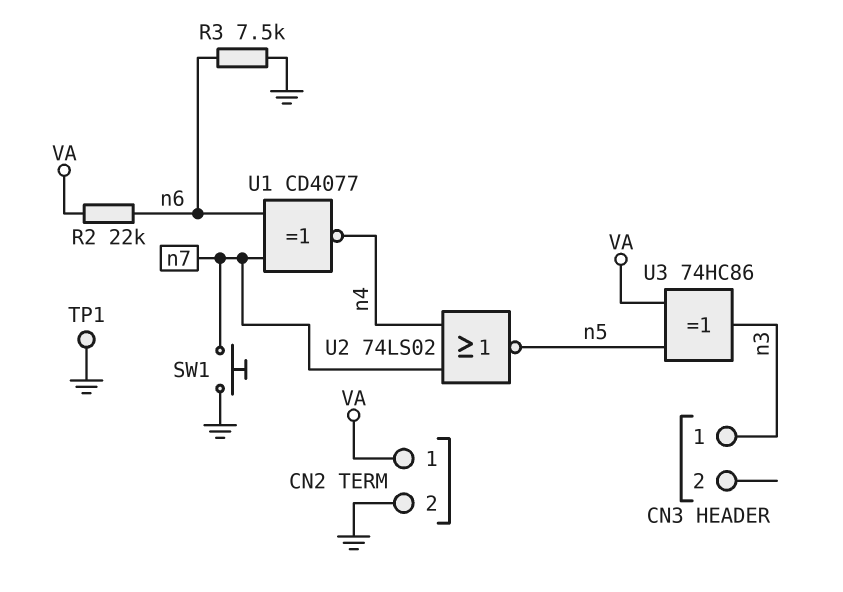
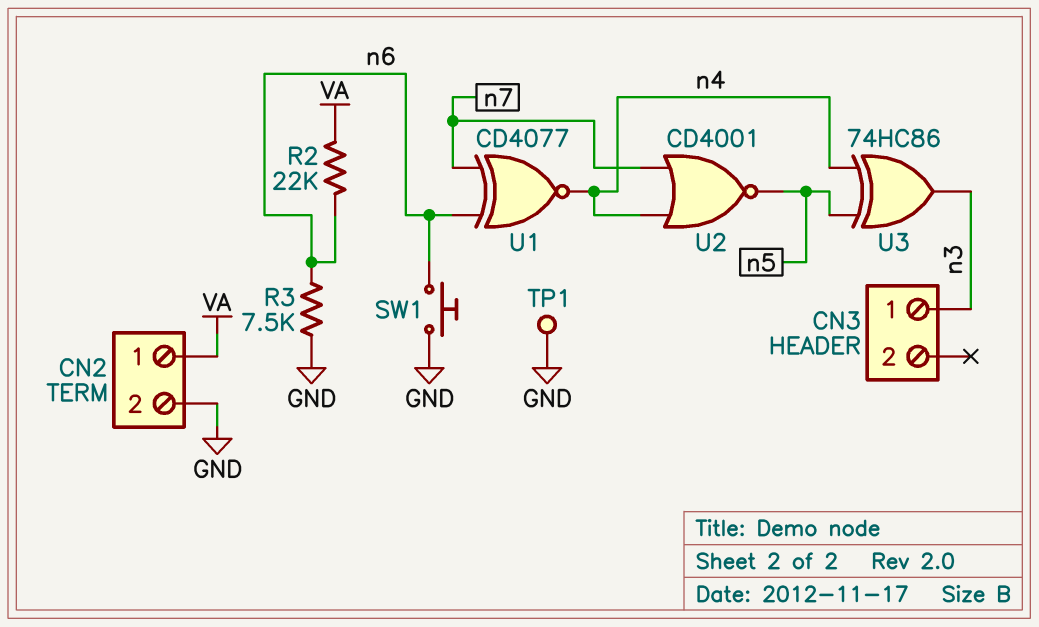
SW1: button (GND, n7) -> button (GND, n6)
U2: NOR 74LS02 (in n4, in n7, out n5) -> NOR CD4001 (in n4, in n7, out n5)
U3: XOR 74HC86 (in VA, in n5, out n3) -> XOR 74HC86 (in n4, in n5, out n3)

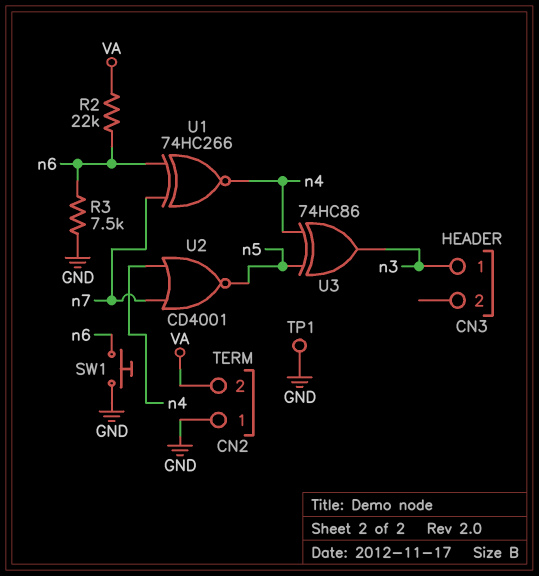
CN2 pin 1: VA -> GND
CN2 pin 2: GND -> VA
U1: XNOR CD4077 (in n6, in n7, out n4) -> XNOR 74HC266 (in n6, in n7, out n4)

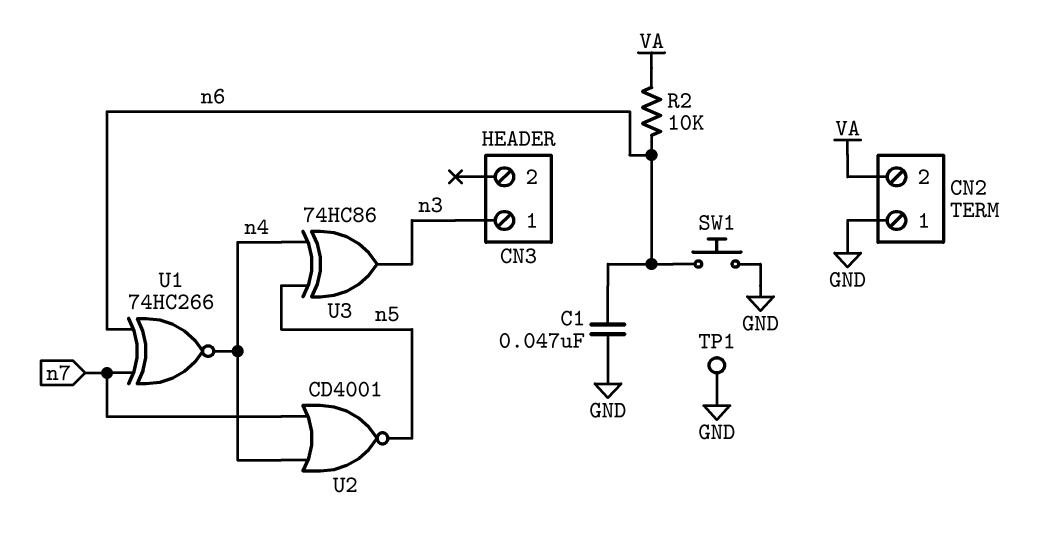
C1: none -> 47nF (GND, n6)
R2: 22k (VA, n6) -> 10k (VA, n6)
R3: 7.5k (GND, n6) -> none

